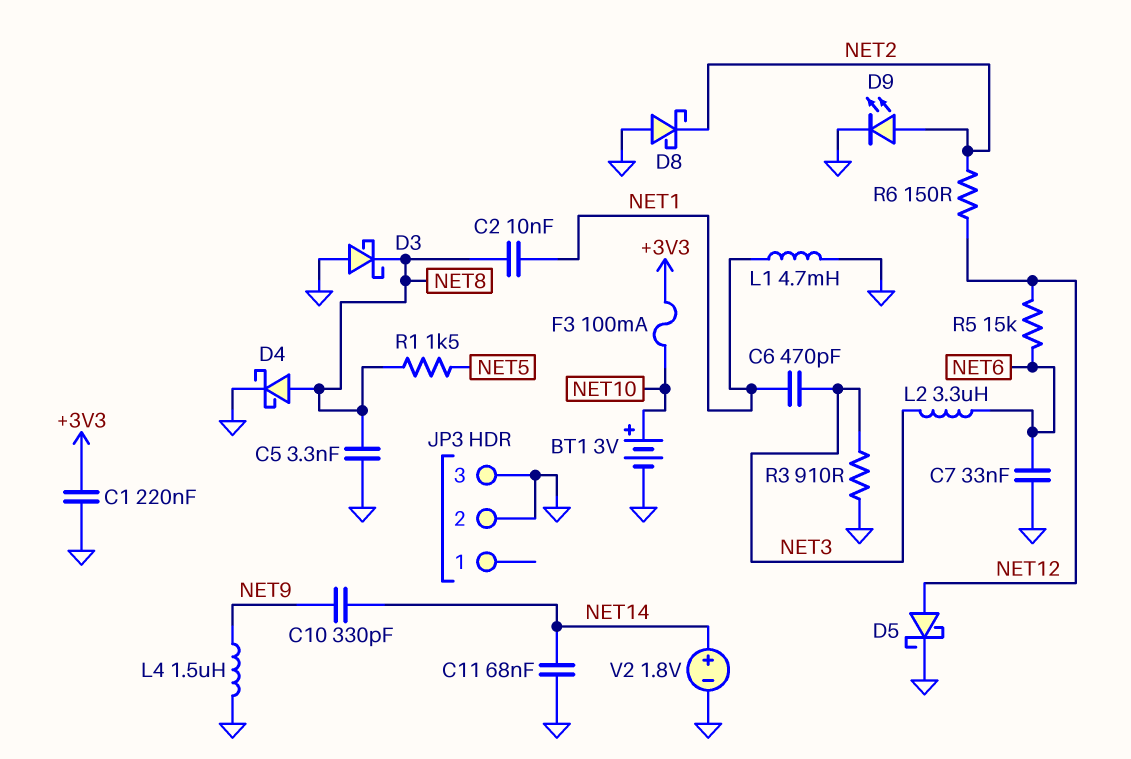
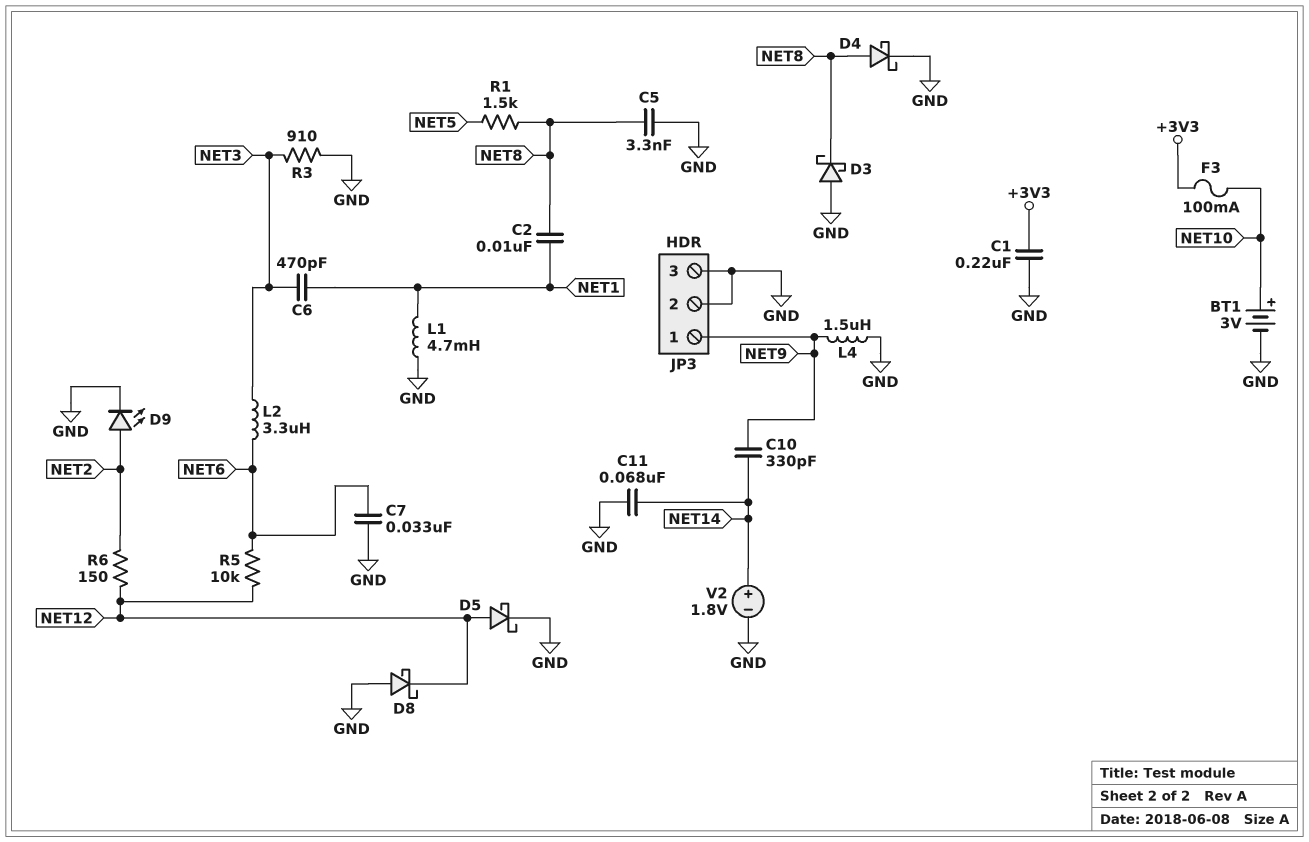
D8: schottky (A GND, K NET2) -> schottky (A GND, K NET12)
JP3 pin 1: none -> NET9
R5: 15k (NET6, NET12) -> 10k (NET6, NET12)

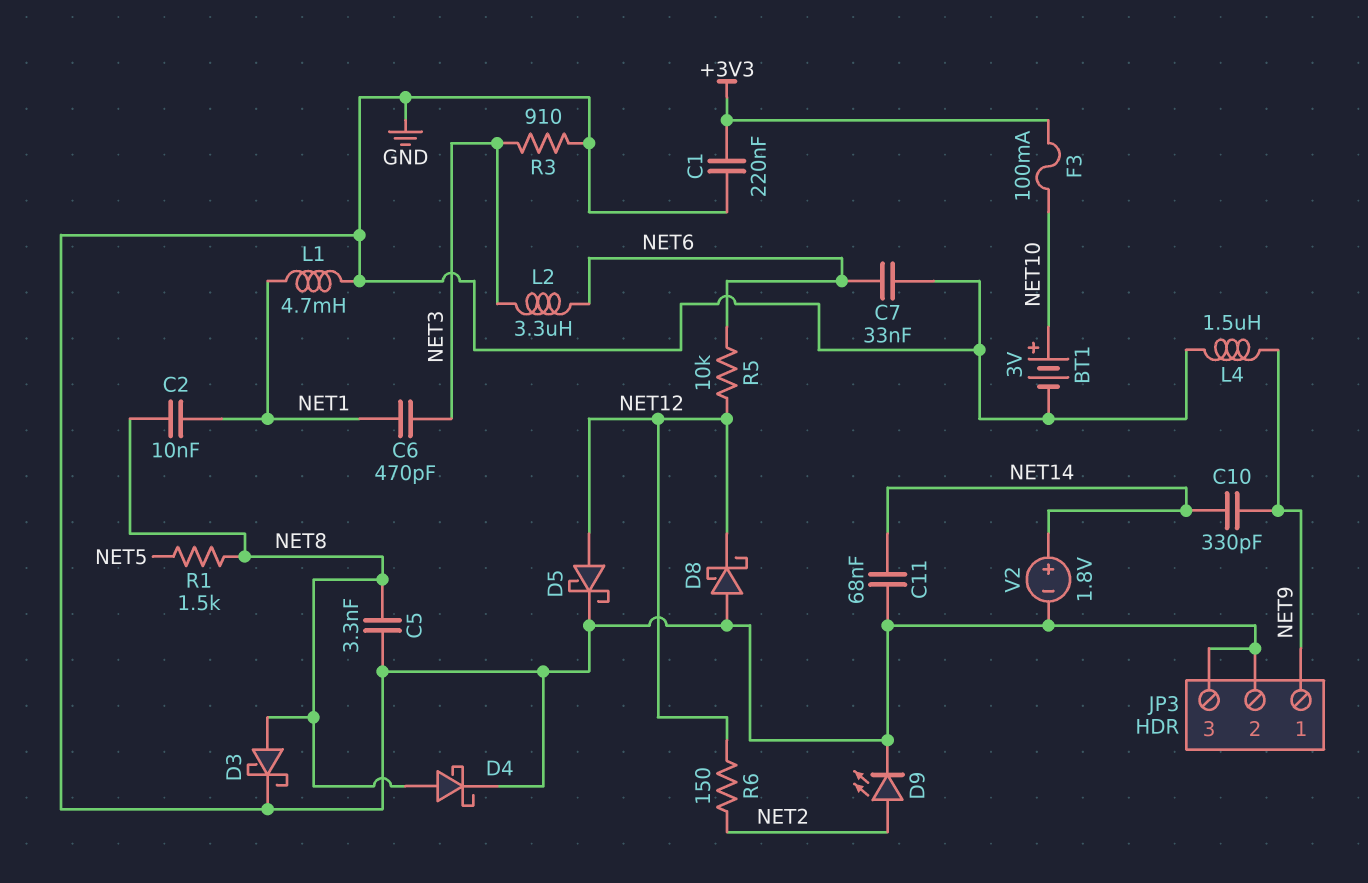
D3: schottky (A GND, K NET8) -> schottky (A NET8, K GND)

